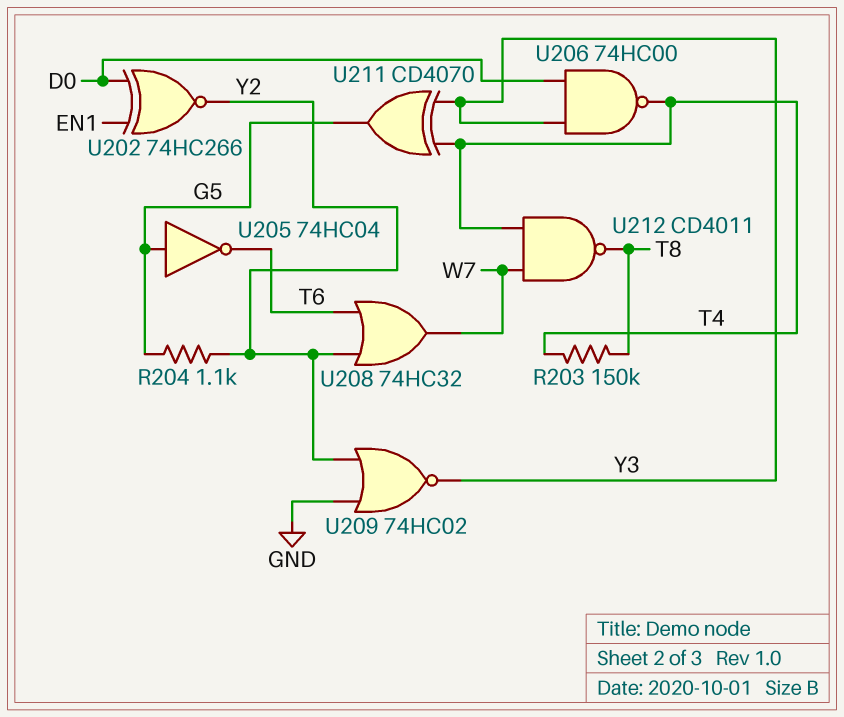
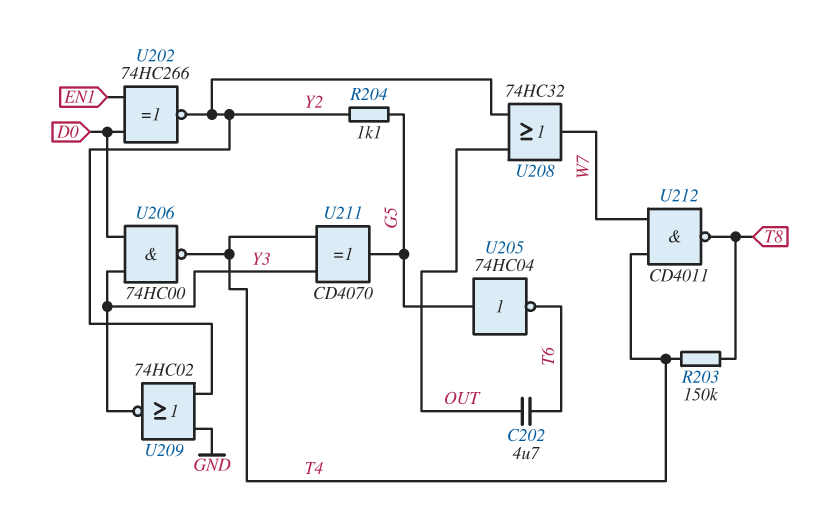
C202: none -> 4.7uF (OUT, T6)
U208: OR 74HC32 (in T6, in Y2, out W7) -> OR 74HC32 (in OUT, in Y2, out W7)

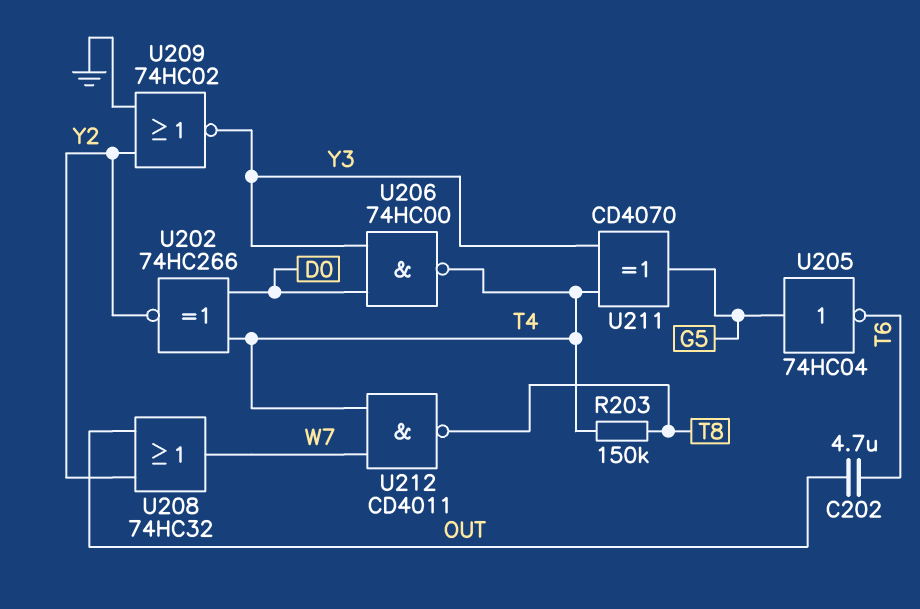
R204: 1.1k (G5, Y2) -> none
U202: XNOR 74HC266 (in D0, in EN1, out Y2) -> XNOR 74HC266 (in D0, in T4, out Y2)

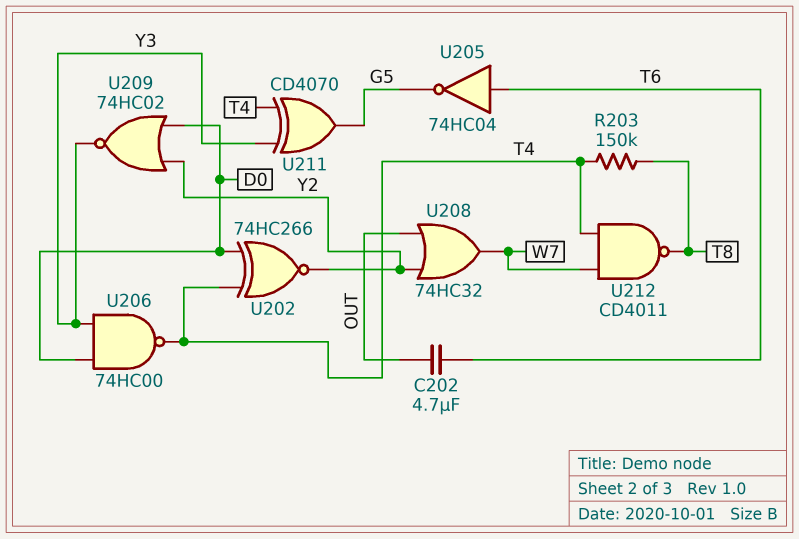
U205: NOT 74HC04 (in G5, out T6) -> NOT 74HC04 (in T6, out G5)
U209: NOR 74HC02 (in GND, in Y2, out Y3) -> NOR 74HC02 (in D0, in Y2, out Y3)

